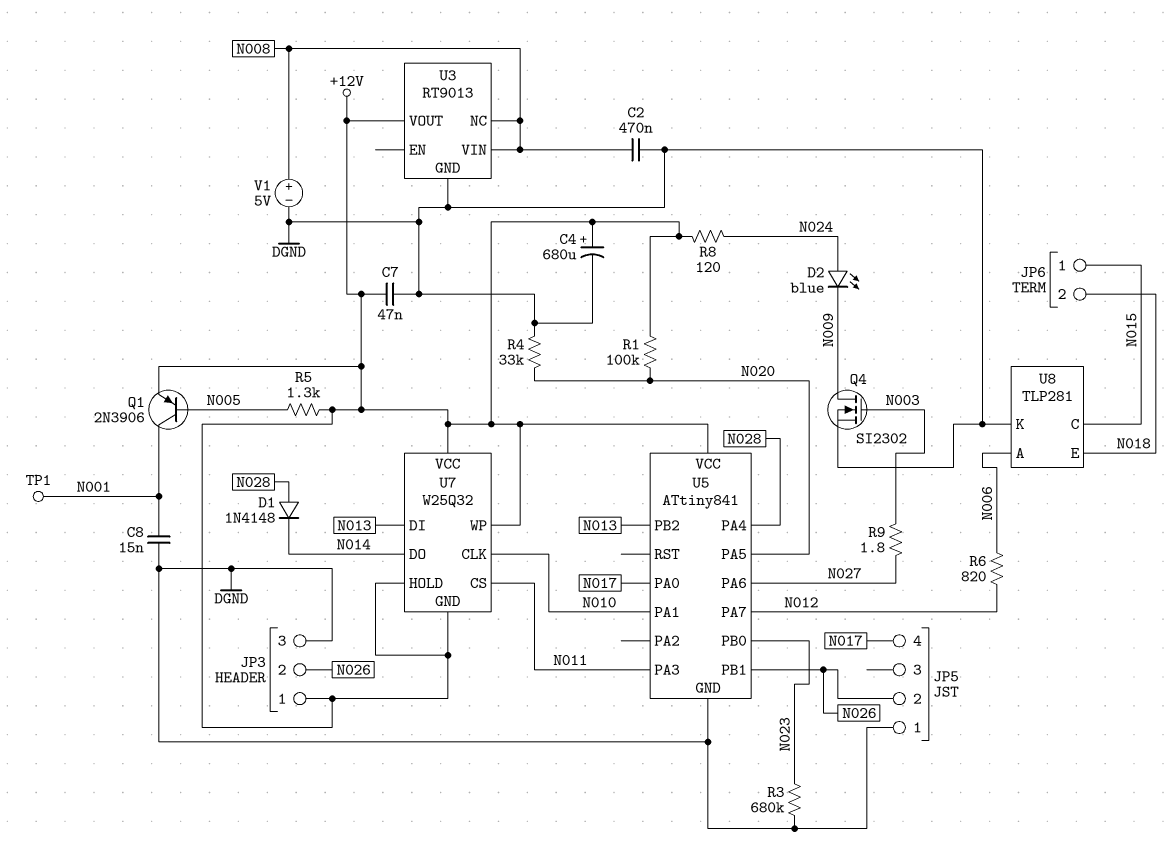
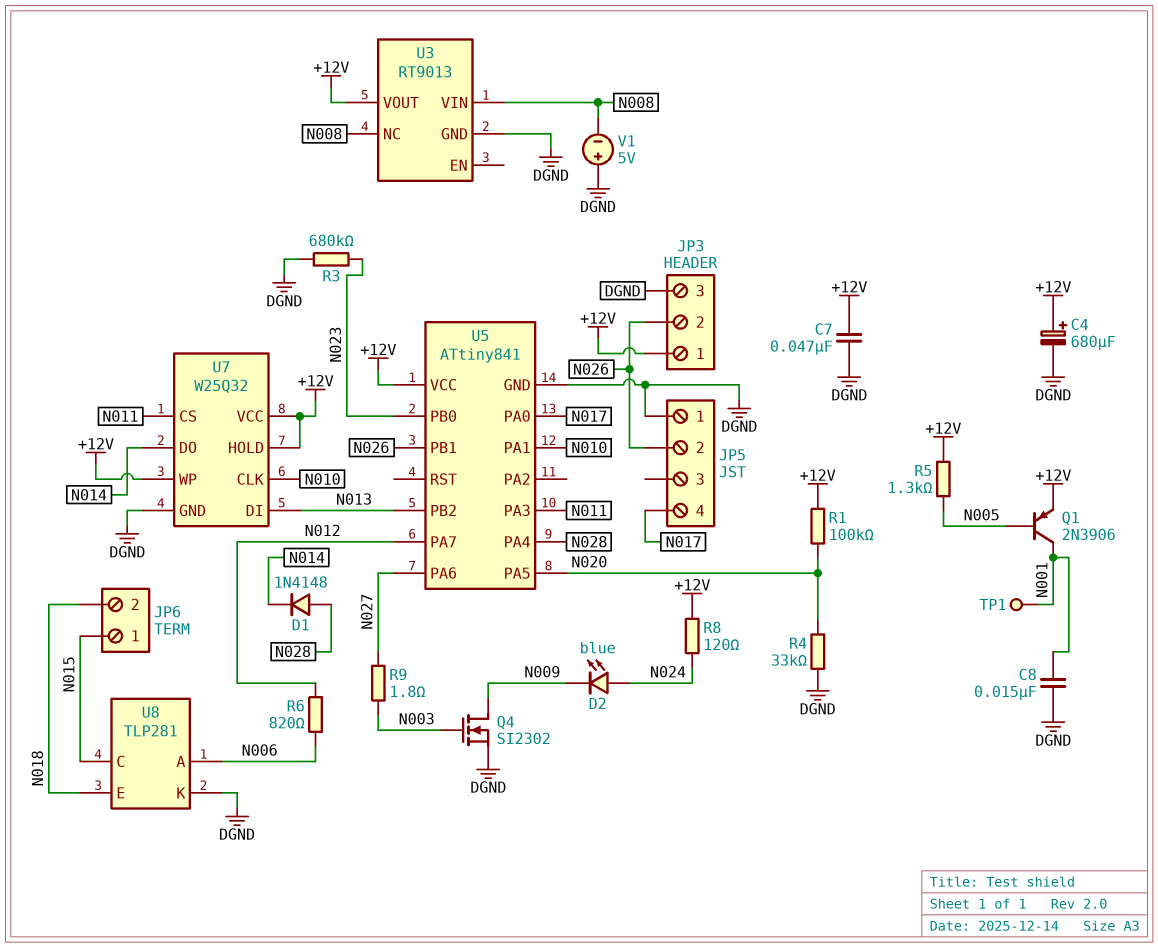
C2: 470nF (DGND, N008) -> none
U7 pin GND: +12V -> DGND
V1: 5V (plus N008, minus DGND) -> 5V (plus DGND, minus N008)

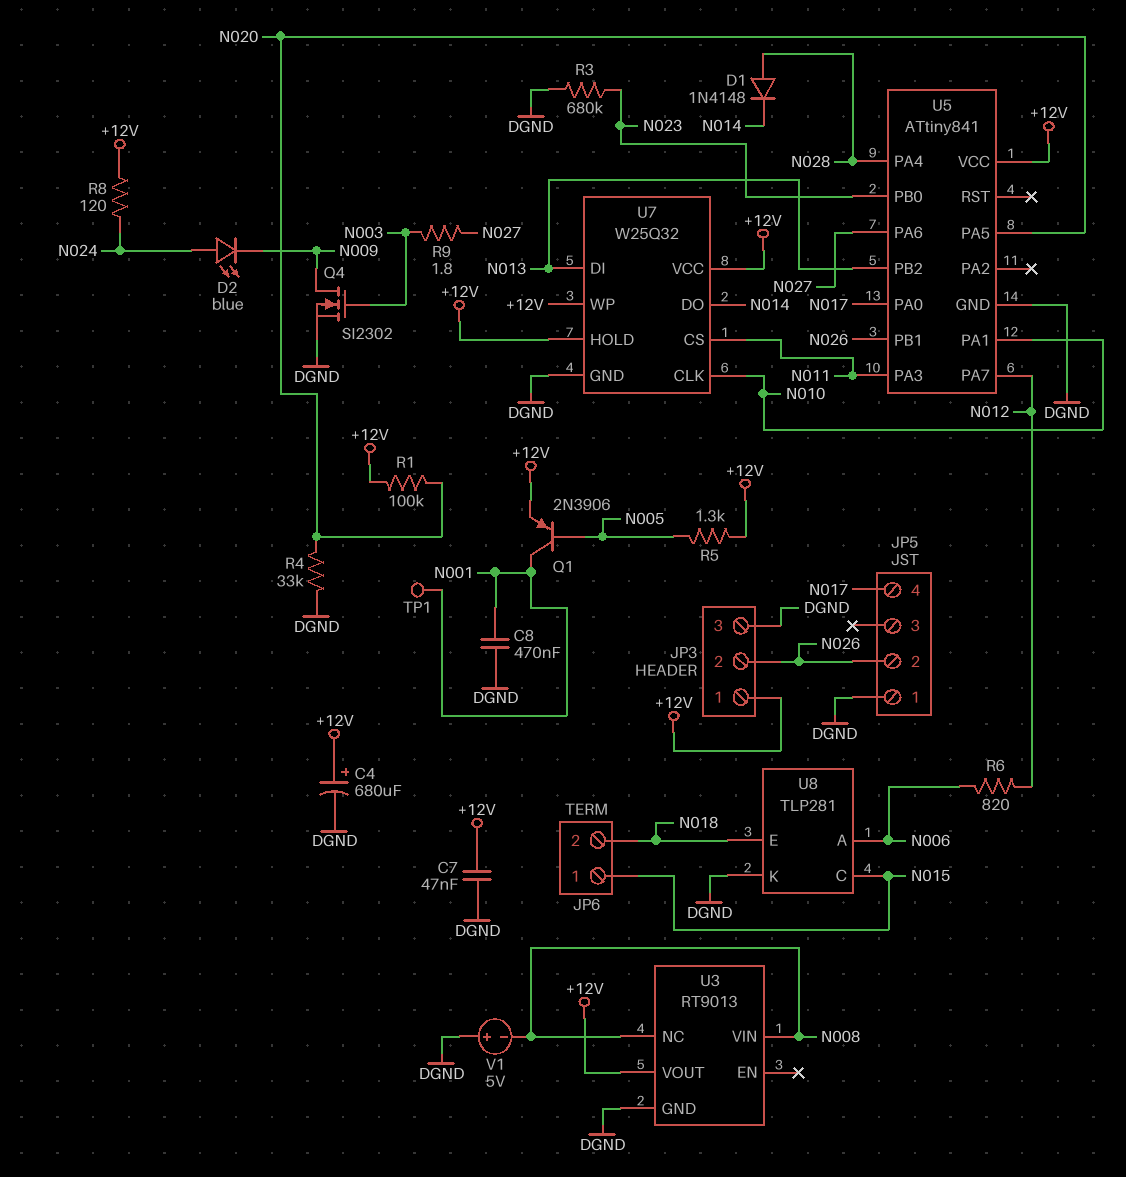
C8: 15nF (DGND, N001) -> 470nF (DGND, N001)

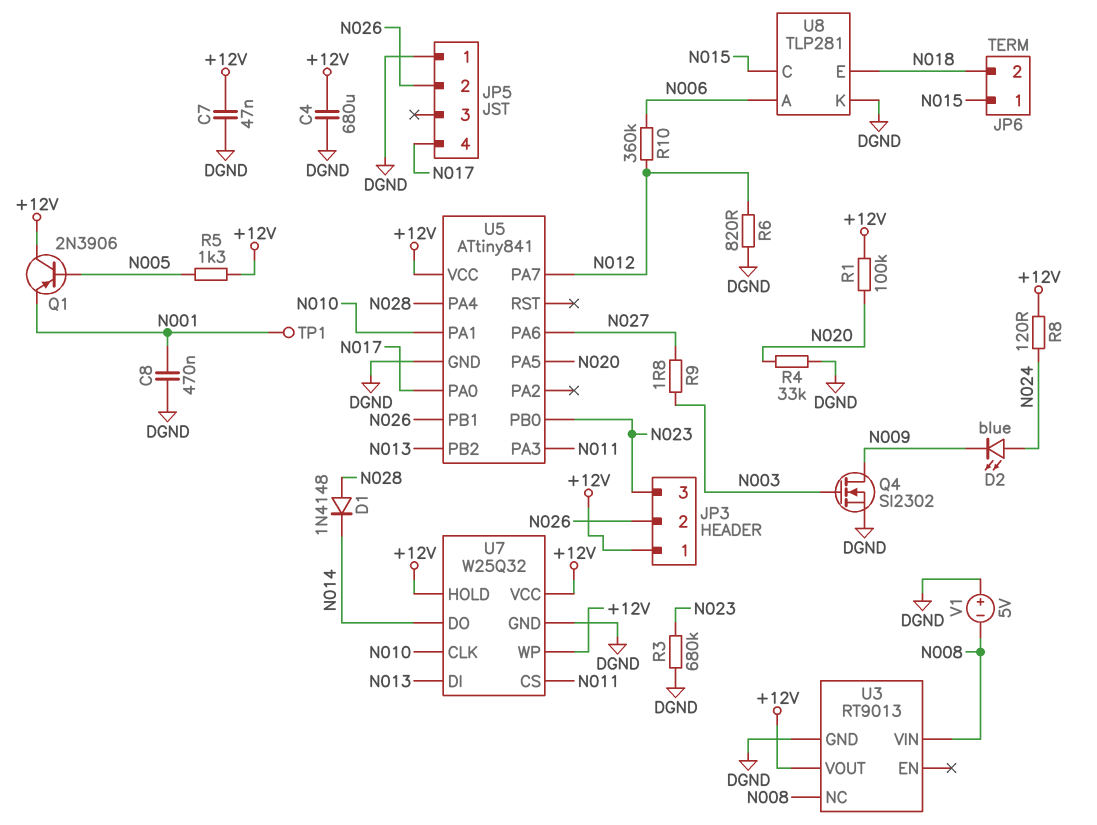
C4: 680uF (plus +12V, minus DGND) -> 680uF (+12V, DGND)
JP3 pin 3: DGND -> N023
Q1: PNP 2N3906 (B N005, C N001, E +12V) -> PNP 2N3906 (B N005, C +12V, E N001)
R6: 820 (N006, N012) -> 820 (DGND, N012)
R10: none -> 360k (N006, N012)

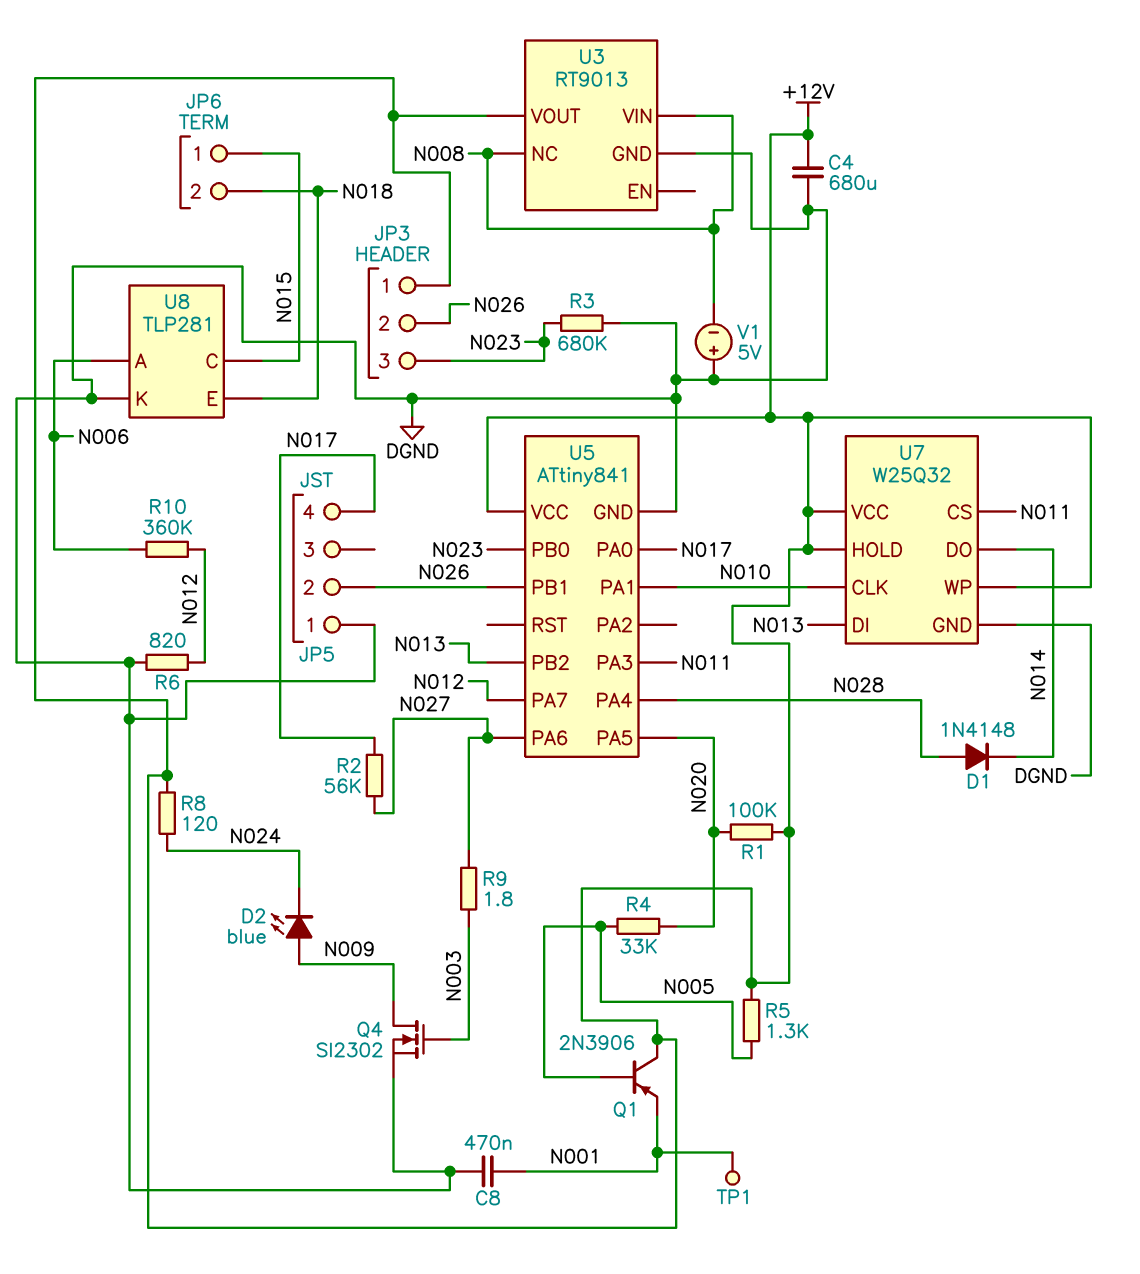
C7: 47nF (+12V, DGND) -> none
D2: LED blue (A N024, K N009) -> LED blue (A N009, K N024)
R2: none -> 56k (N017, N027)
R4: 33k (DGND, N020) -> 33k (N005, N020)

